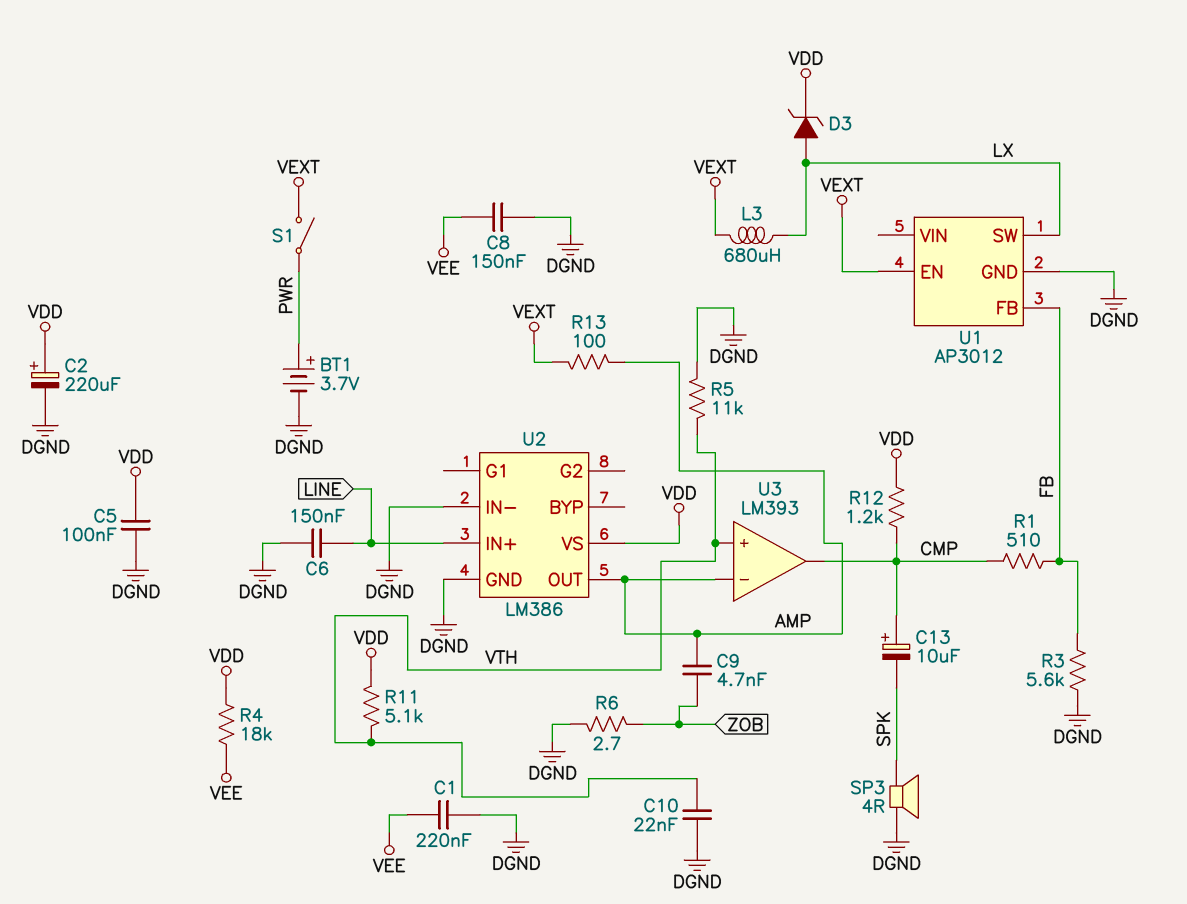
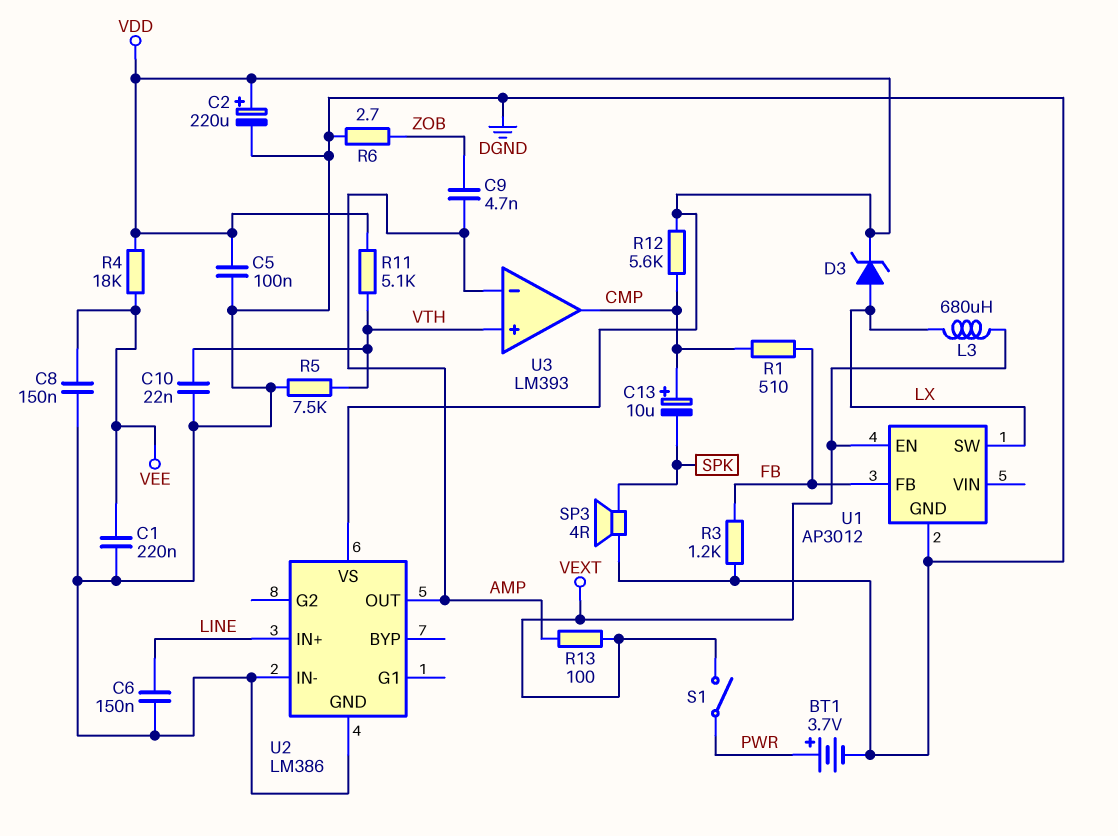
R3: 5.6k (DGND, FB) -> 1.2k (DGND, FB)
R5: 11k (DGND, VTH) -> 7.5k (DGND, VTH)
R12: 1.2k (CMP, VDD) -> 5.6k (CMP, VDD)

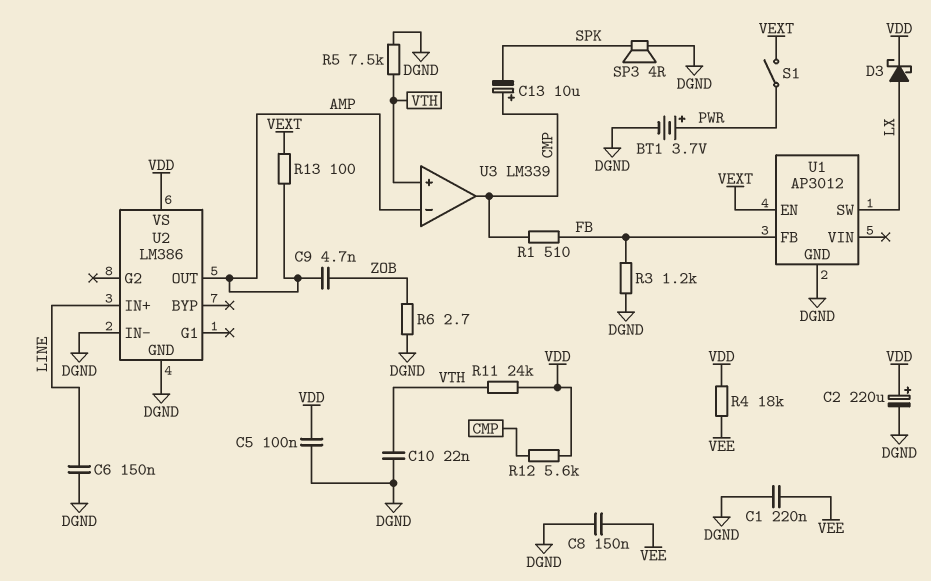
D3: zener (A LX, K VDD) -> schottky (A LX, K VDD)
L3: 680uH (LX, VEXT) -> none
R11: 5.1k (VDD, VTH) -> 24k (VDD, VTH)
U3: LM393 -> LM339

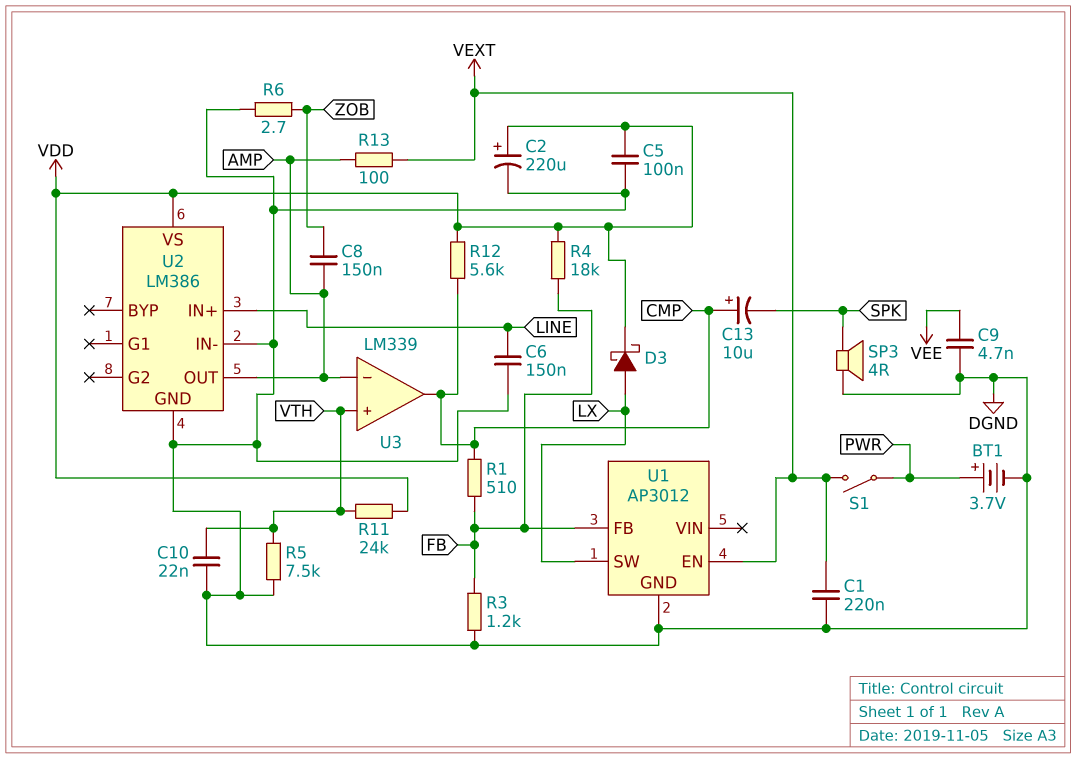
C1: 220nF (DGND, VEE) -> 220nF (DGND, VEXT)
C8: 150nF (DGND, VEE) -> 150nF (AMP, ZOB)
C9: 4.7nF (AMP, ZOB) -> 4.7nF (DGND, VEE)
R4: 18k (VDD, VEE) -> 18k (FB, VDD)

